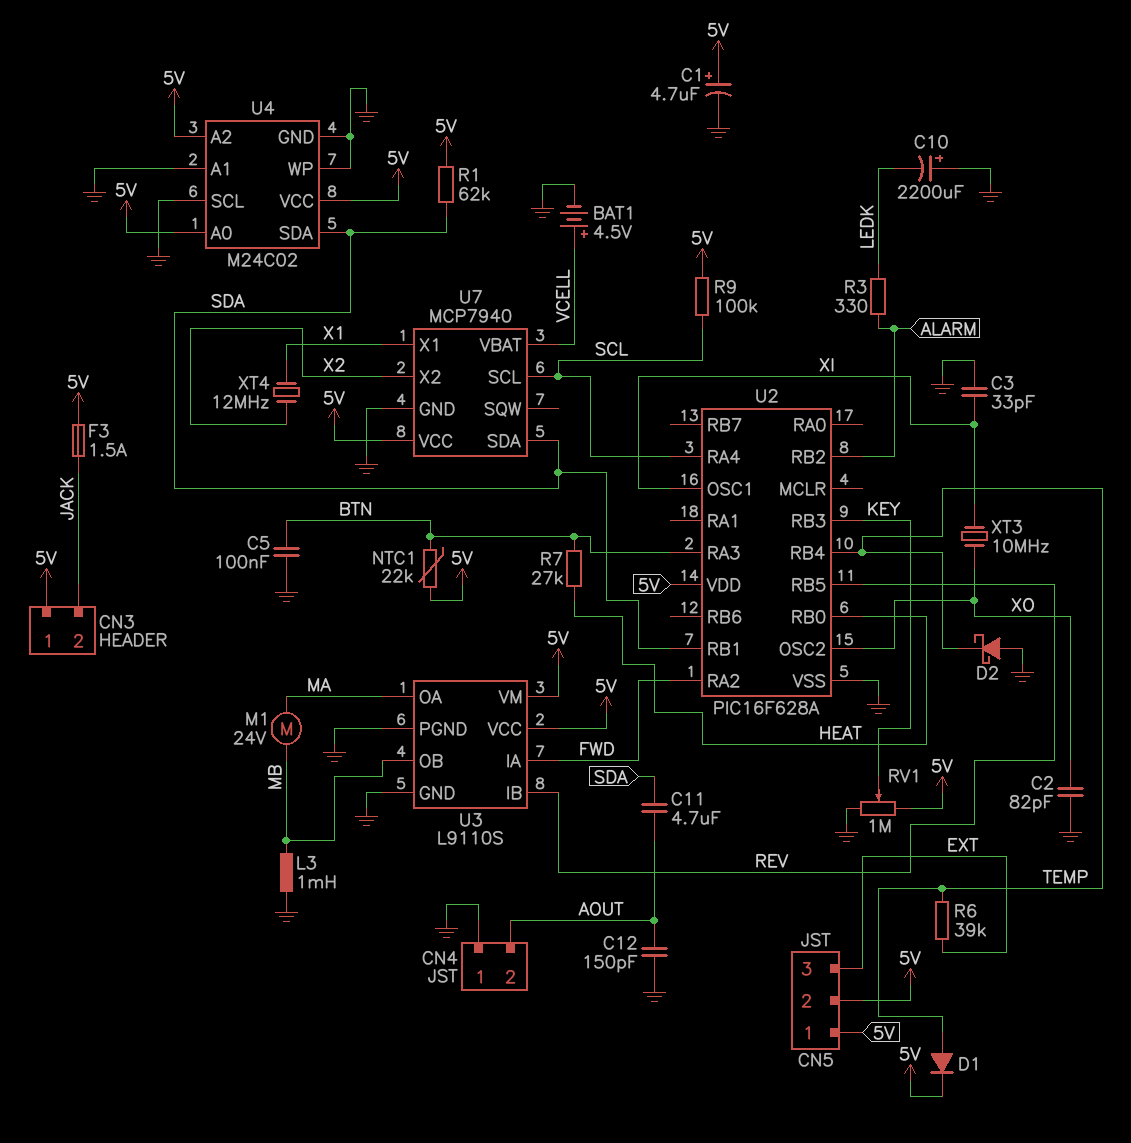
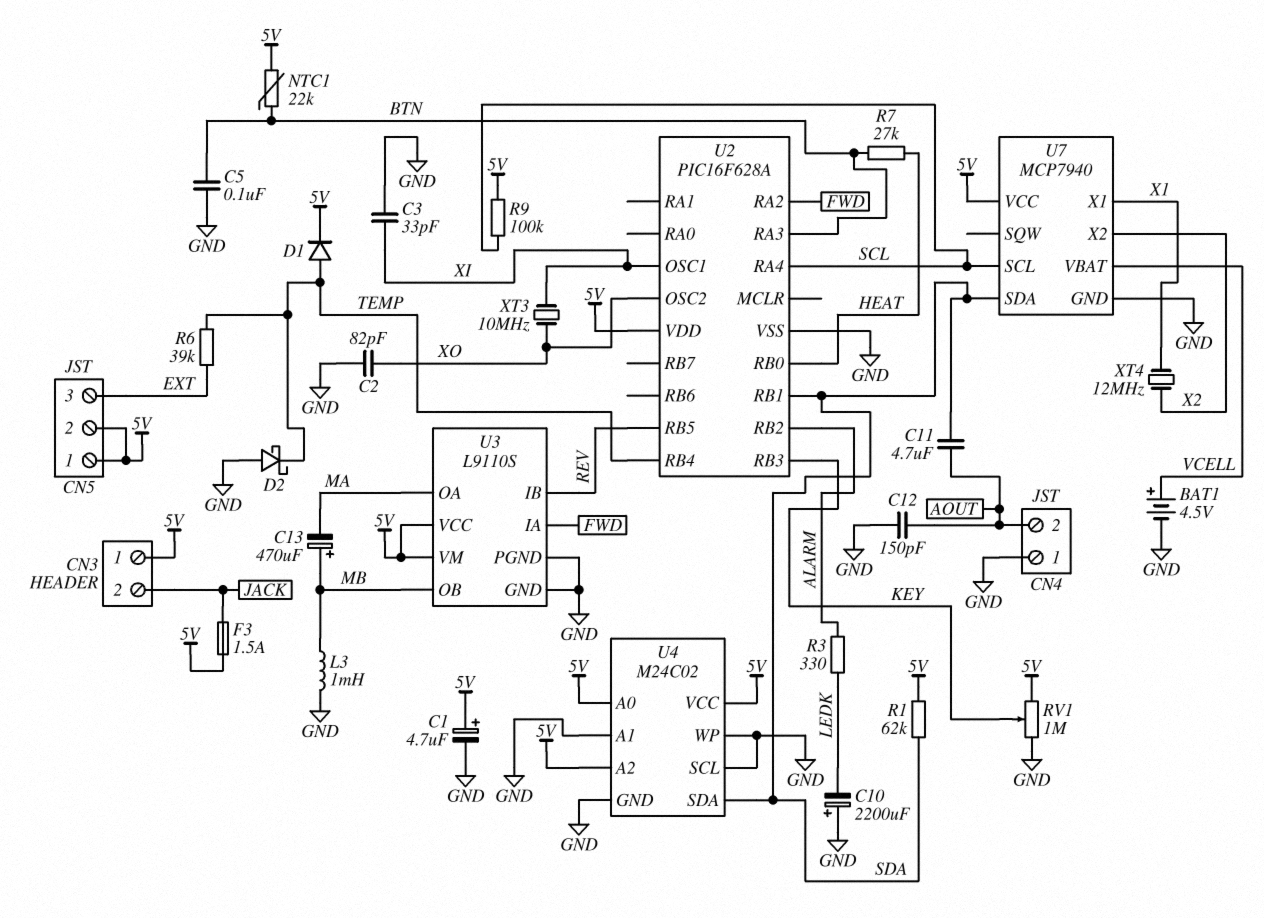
C13: none -> 470uF (plus MB, minus MA)
M1: motor 24V (MA, MB) -> none

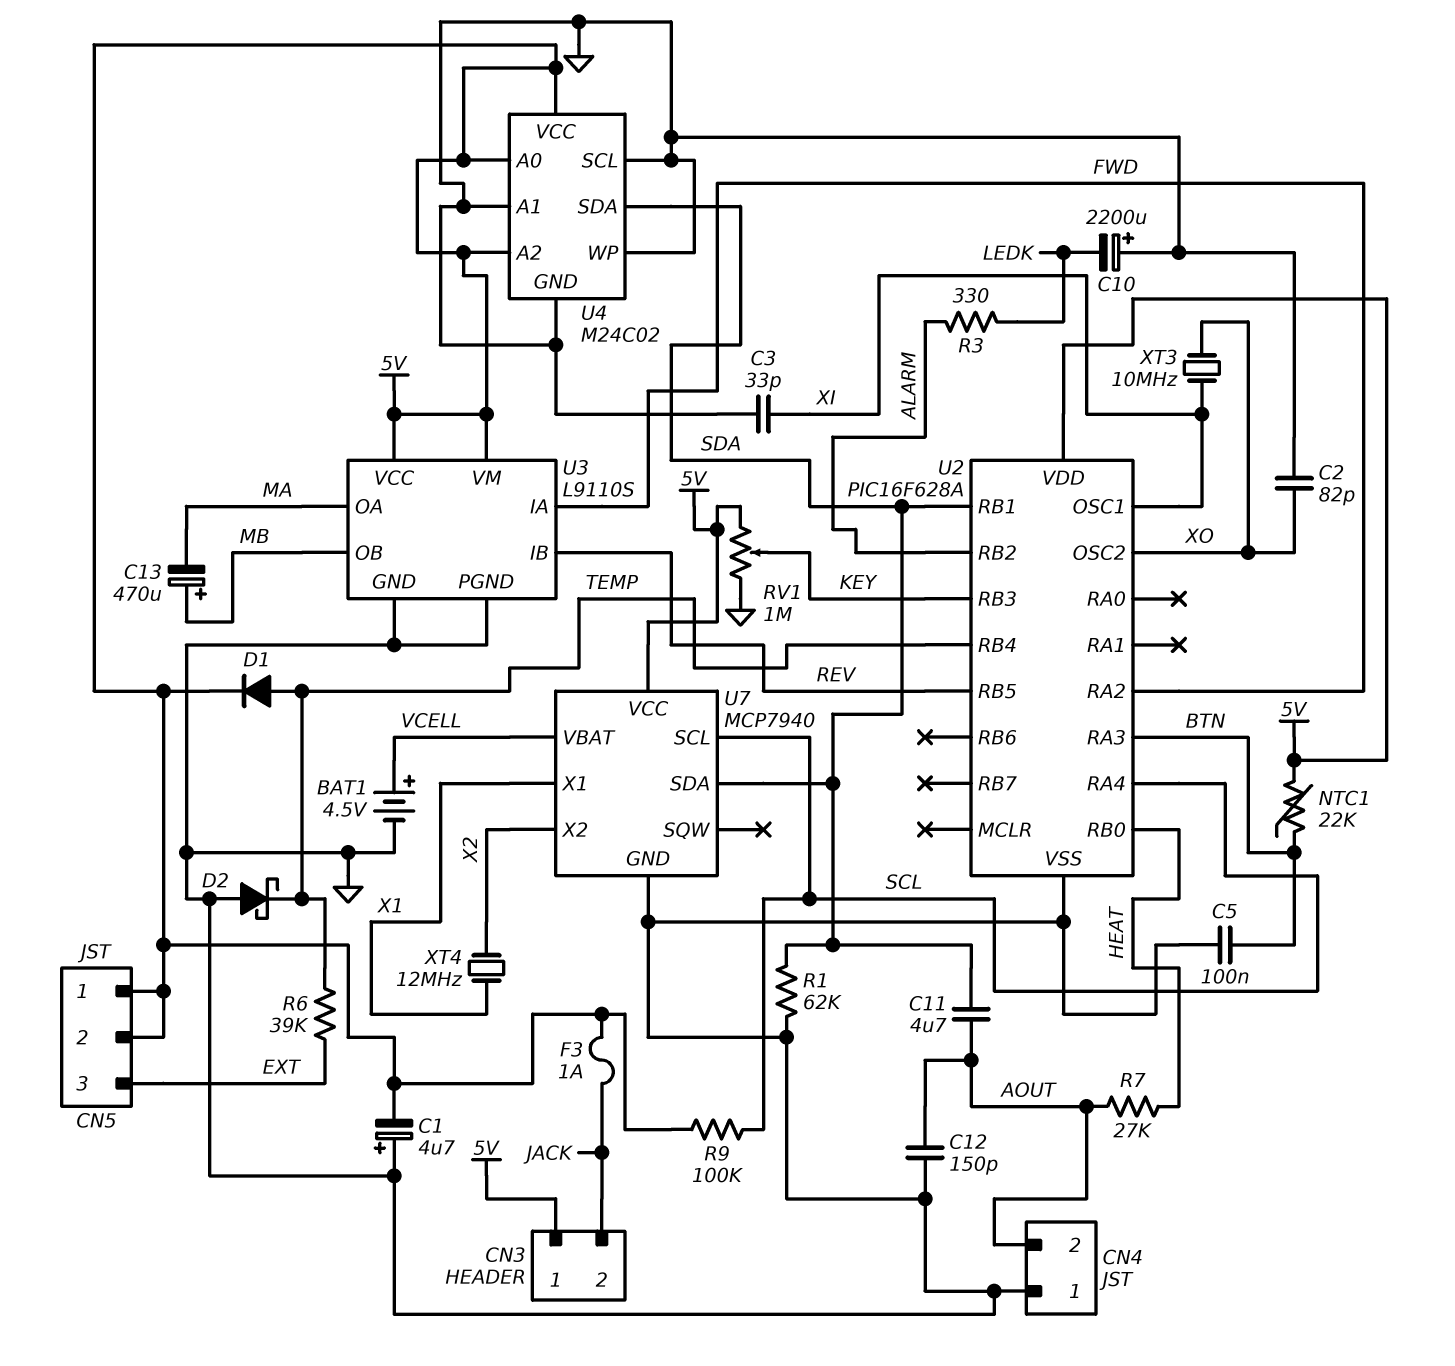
C1: 4.7uF (plus 5V, minus GND) -> 4.7uF (plus GND, minus 5V)
F3: 1.5A (5V, JACK) -> 1A (5V, JACK)
L3: 1mH (GND, MB) -> none
R1: 62k (5V, SDA) -> 62k (GND, SDA)
R7: 27k (BTN, HEAT) -> 27k (AOUT, HEAT)

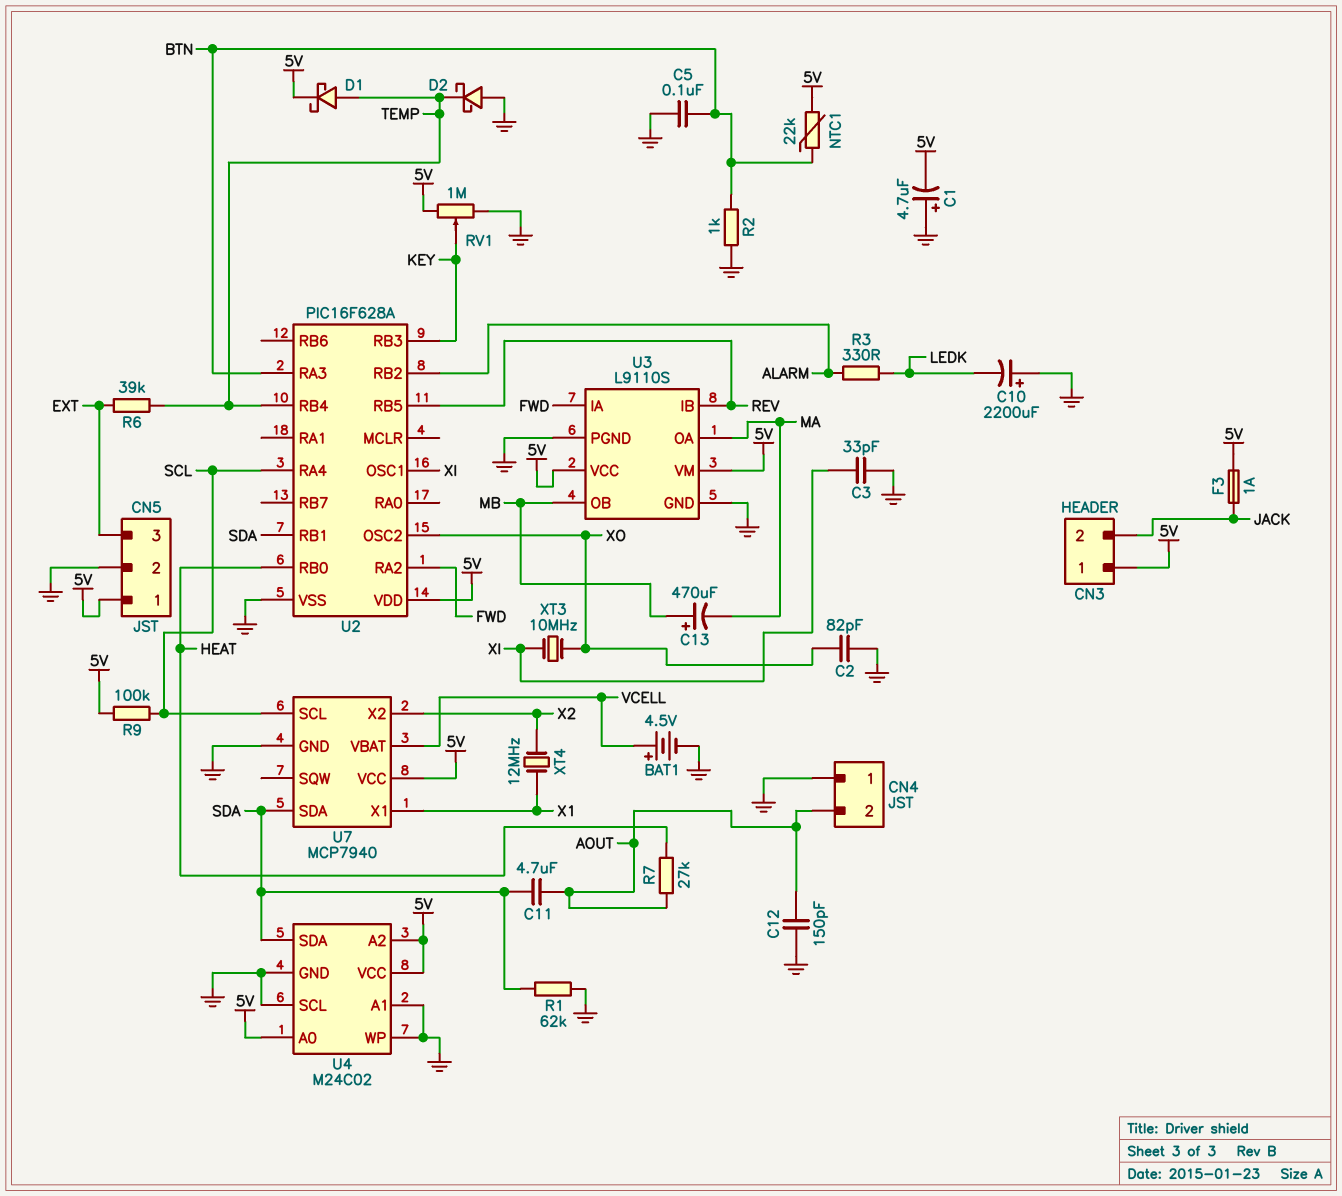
CN5 pin 2: 5V -> GND
D1: diode (A TEMP, K 5V) -> schottky (A TEMP, K 5V)
R2: none -> 1k (BTN, GND)

